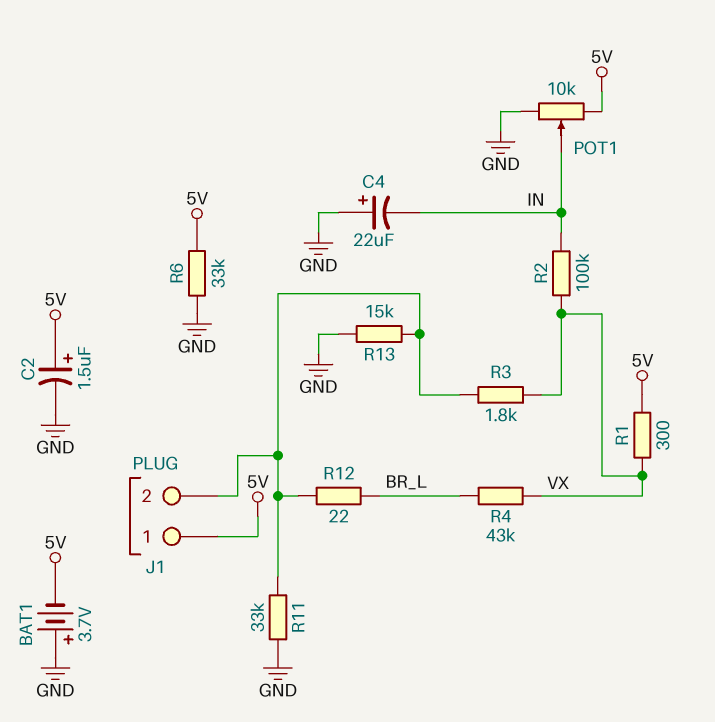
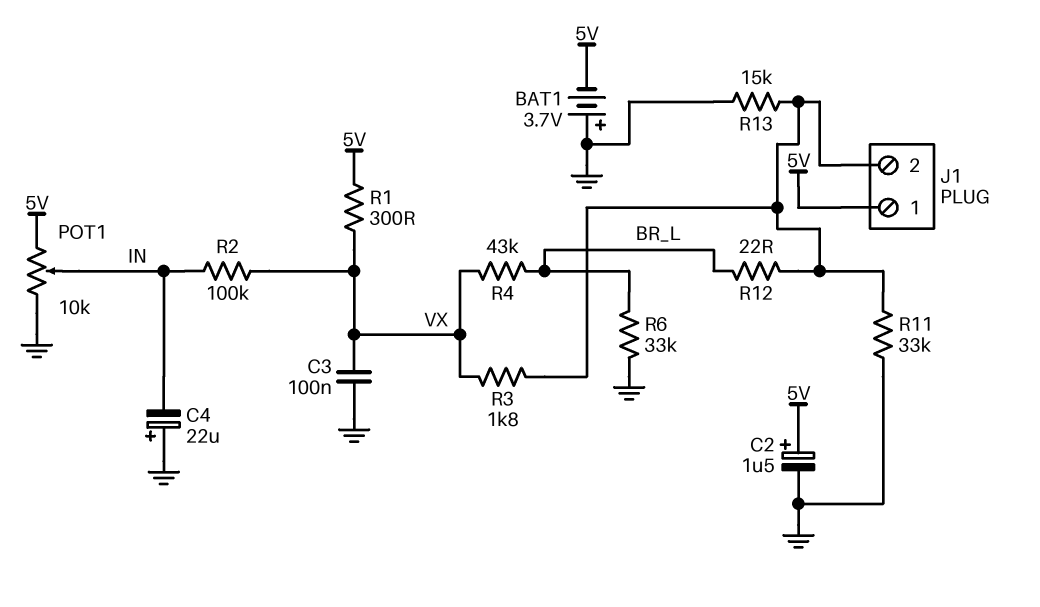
C3: none -> 100nF (GND, VX)
R6: 33k (5V, GND) -> 33k (BR_L, GND)

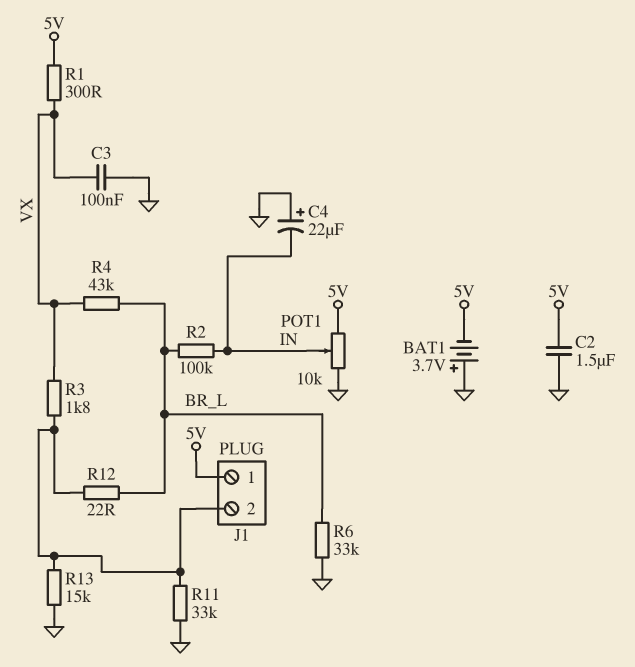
C2: 1.5uF (plus 5V, minus GND) -> 1.5uF (5V, GND)
R2: 100k (IN, VX) -> 100k (BR_L, IN)

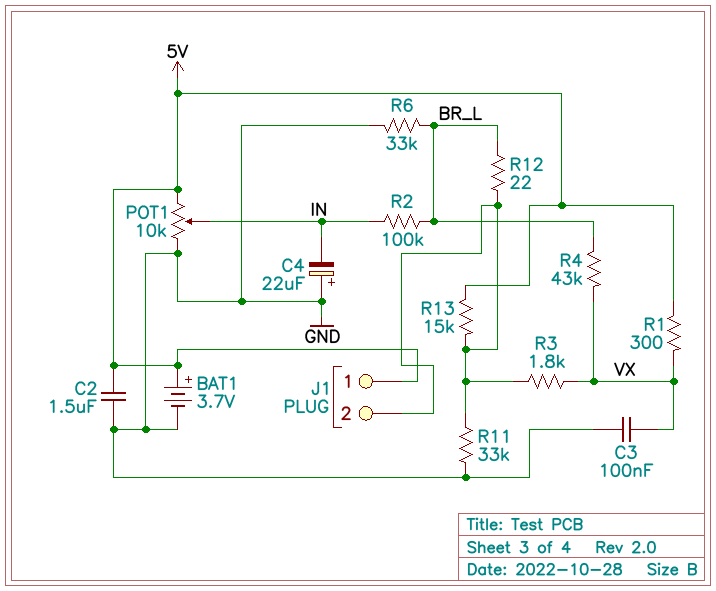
BAT1: 3.7V (plus GND, minus 5V) -> 3.7V (plus 5V, minus GND)
R13: 15k (GND, J1/2) -> 15k (5V, J1/2)

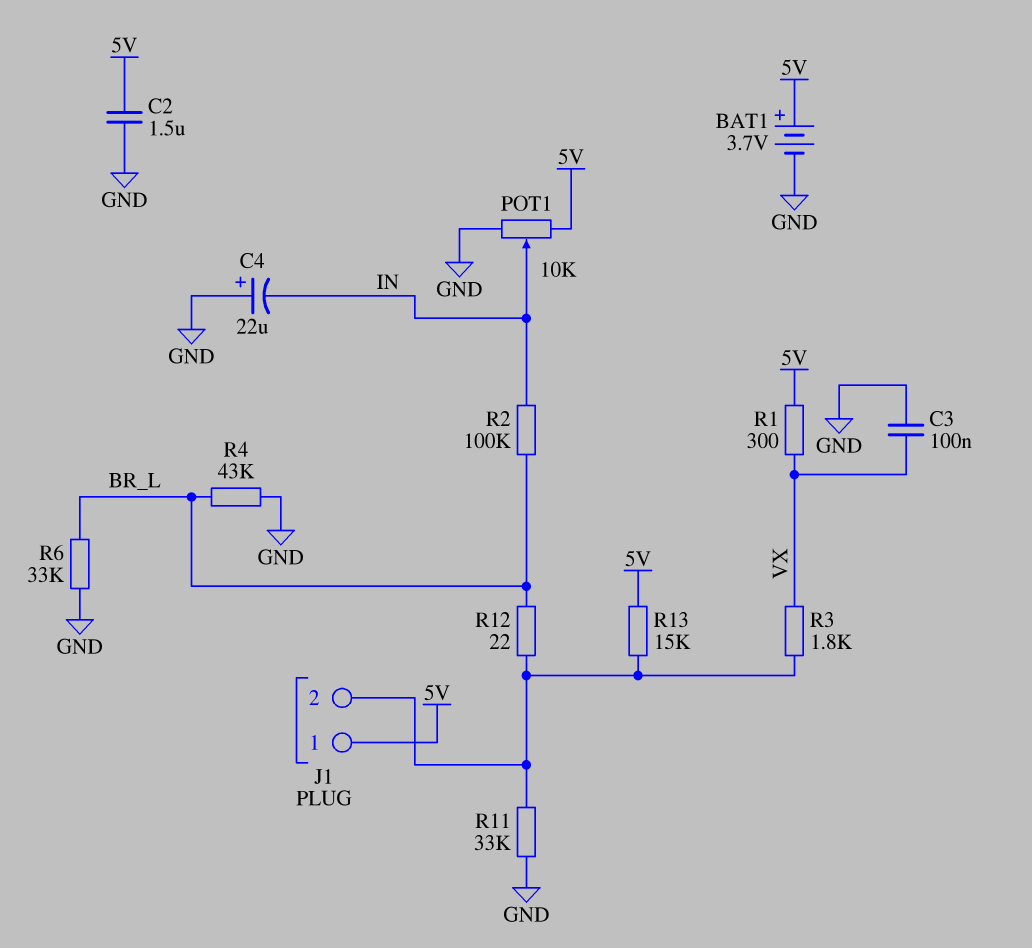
R4: 43k (BR_L, VX) -> 43k (BR_L, GND)

